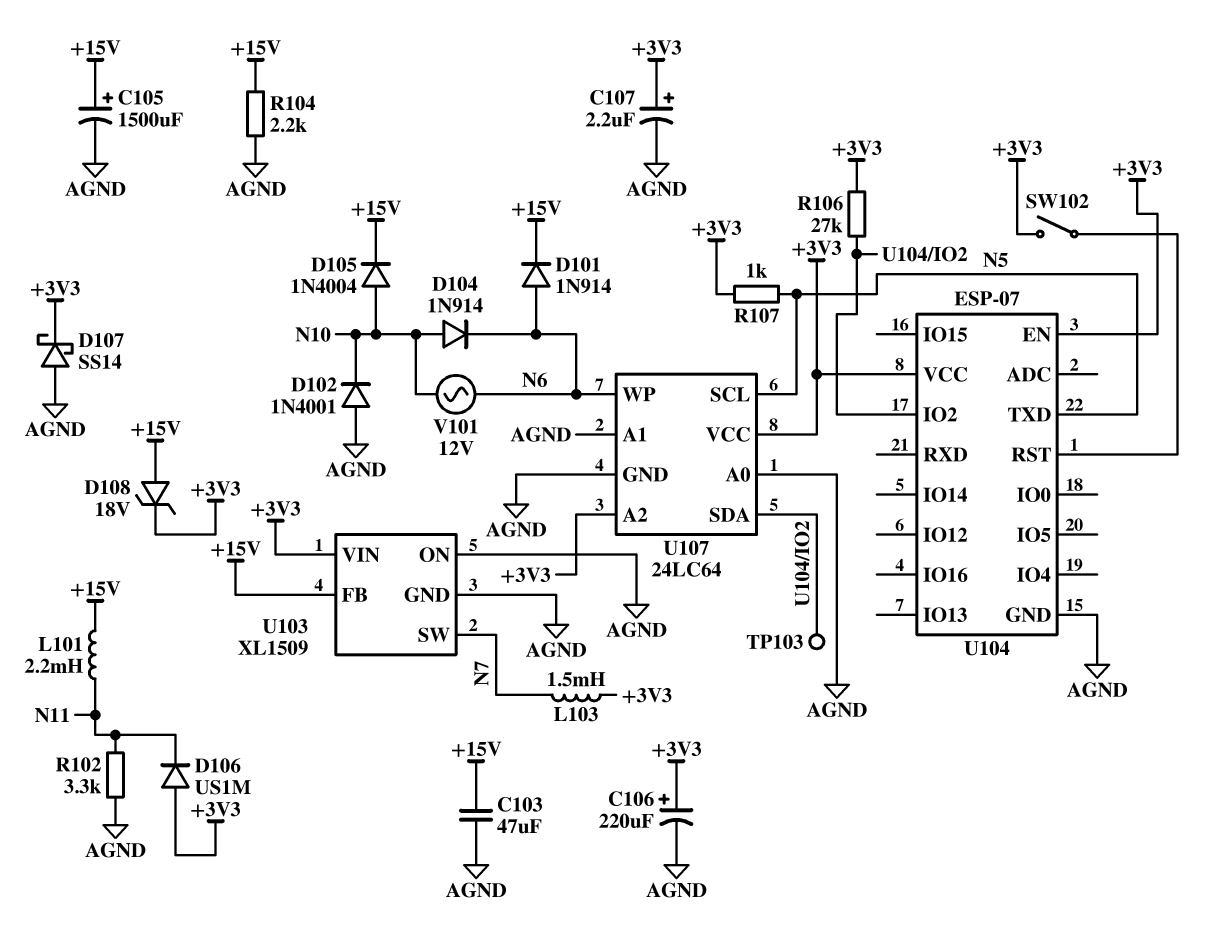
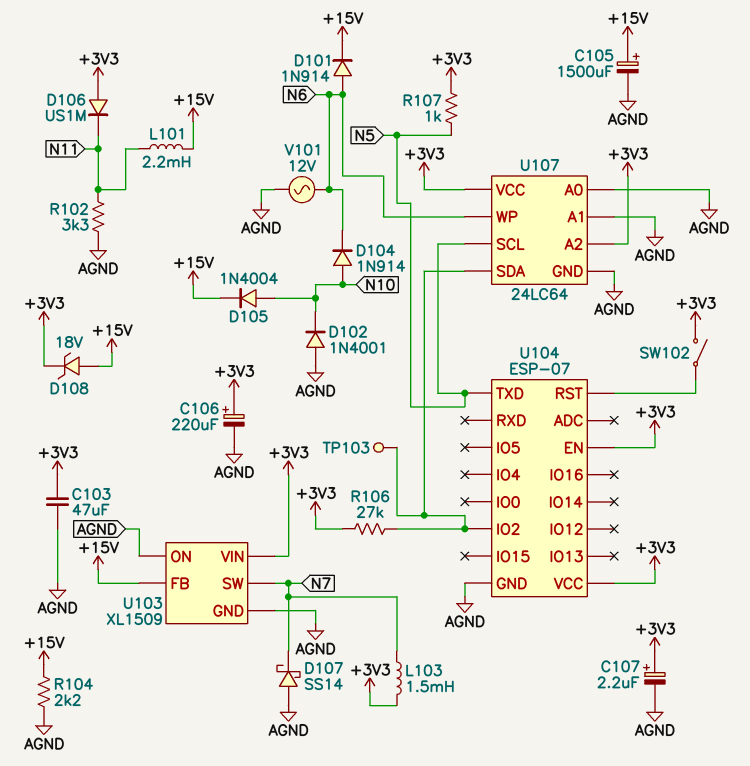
C103: 47uF (+15V, AGND) -> 47uF (+3V3, AGND)
D107: schottky SS14 (A AGND, K +3V3) -> schottky SS14 (A AGND, K N7)
V101: AC 12V (N6, N10) -> AC 12V (AGND, N6)

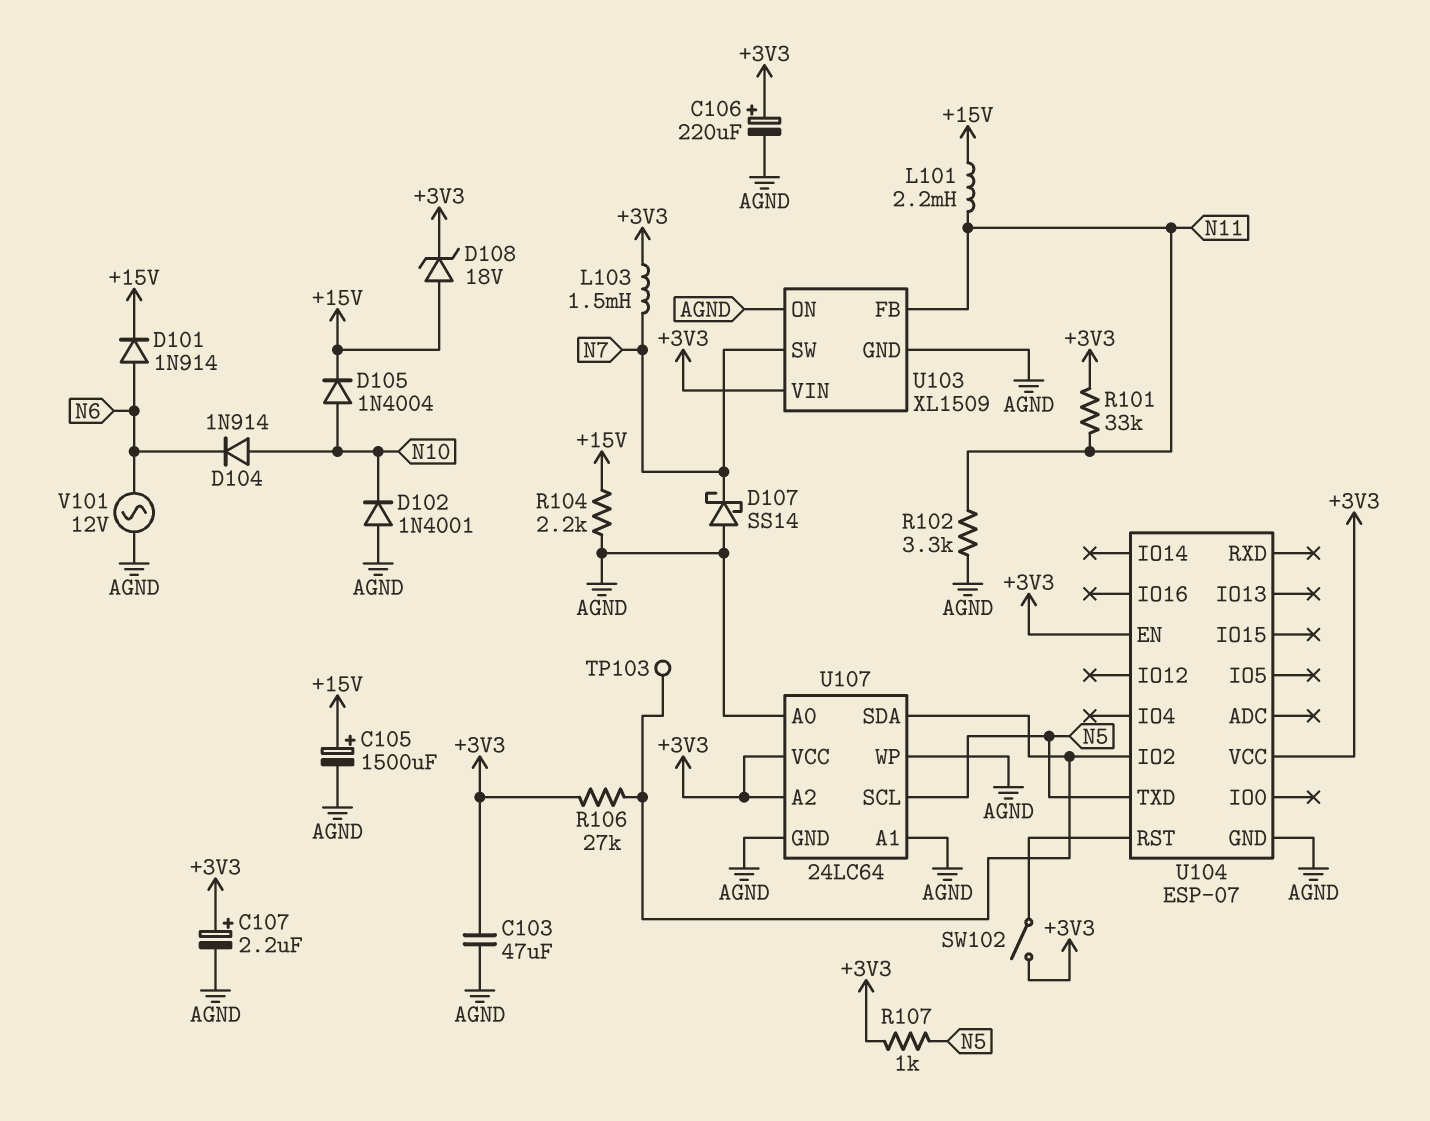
D106: diode US1M (A +3V3, K N11) -> none
R101: none -> 33k (+3V3, N11)
U103 pin FB: +15V -> N11
U107 pin WP: N6 -> AGND

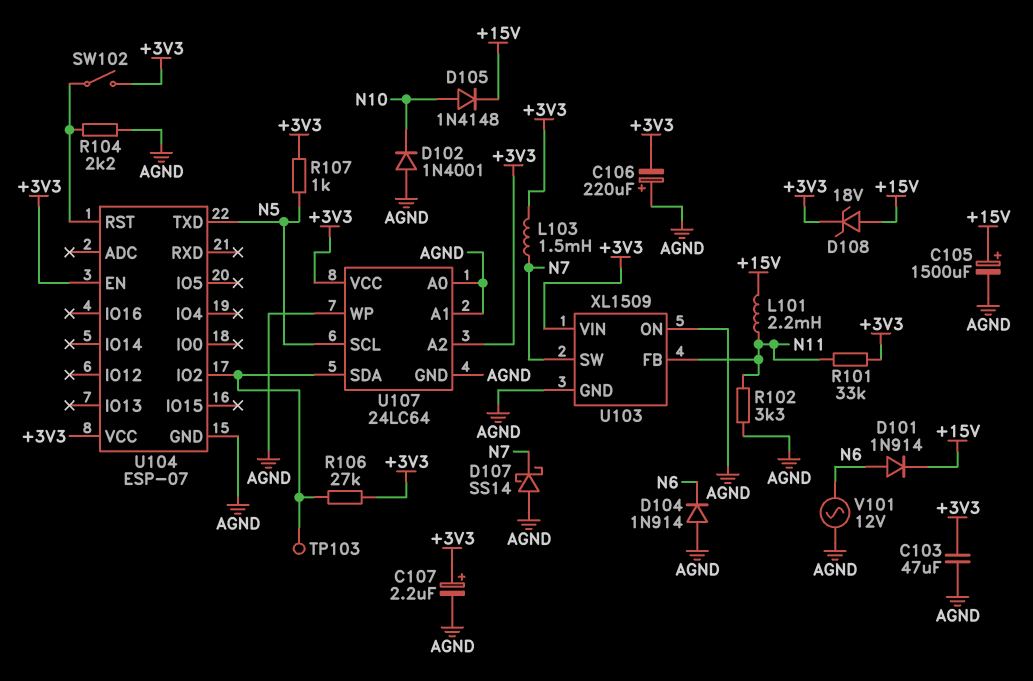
C106: 220uF (plus +3V3, minus AGND) -> 220uF (plus AGND, minus +3V3)
D104: diode 1N914 (A N10, K N6) -> diode 1N914 (A AGND, K N6)
D105: diode 1N4004 (A N10, K +15V) -> diode 1N4148 (A N10, K +15V)
R104: 2.2k (+15V, AGND) -> 2.2k (AGND, U104/RST)

